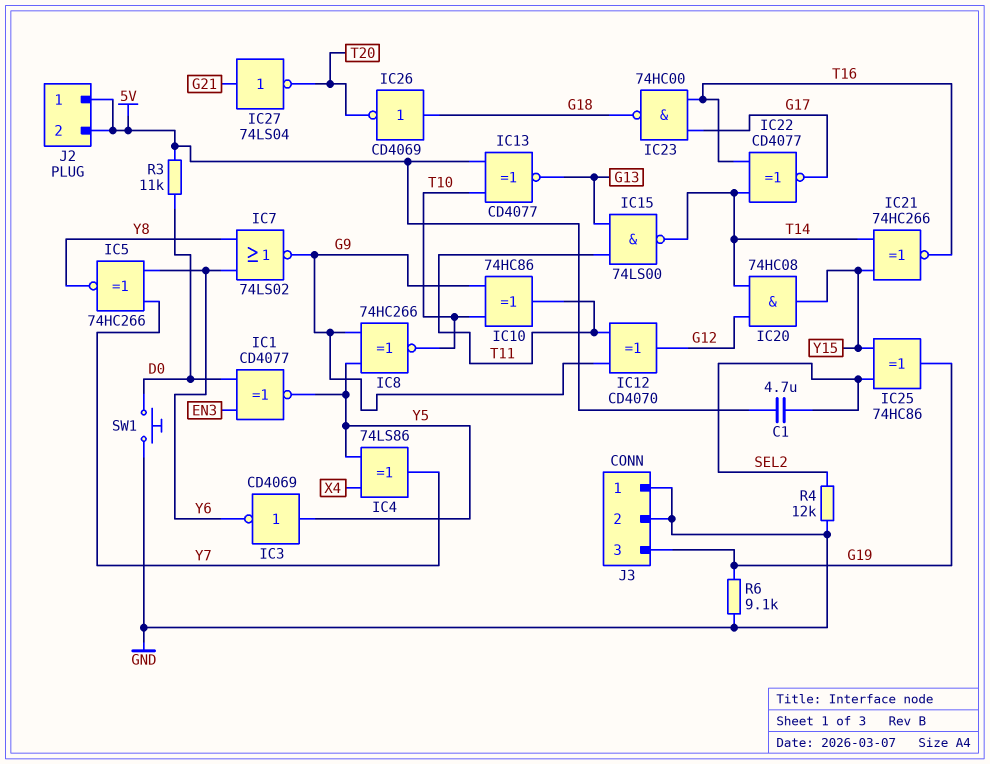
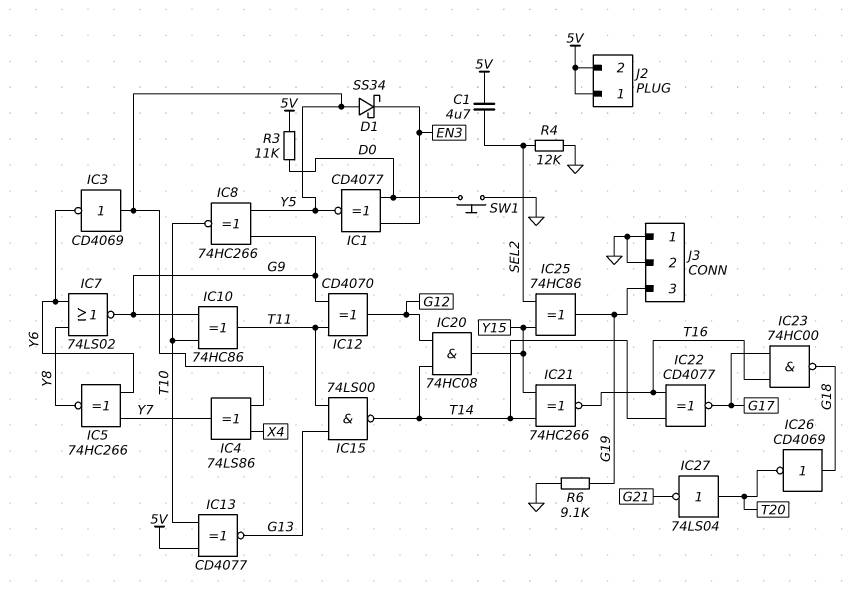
D1: none -> schottky SS34 (A Y5, K EN3)
IC27: NOT 74LS04 (in G21, out T20) -> NOT 74LS04 (in T20, out G21)

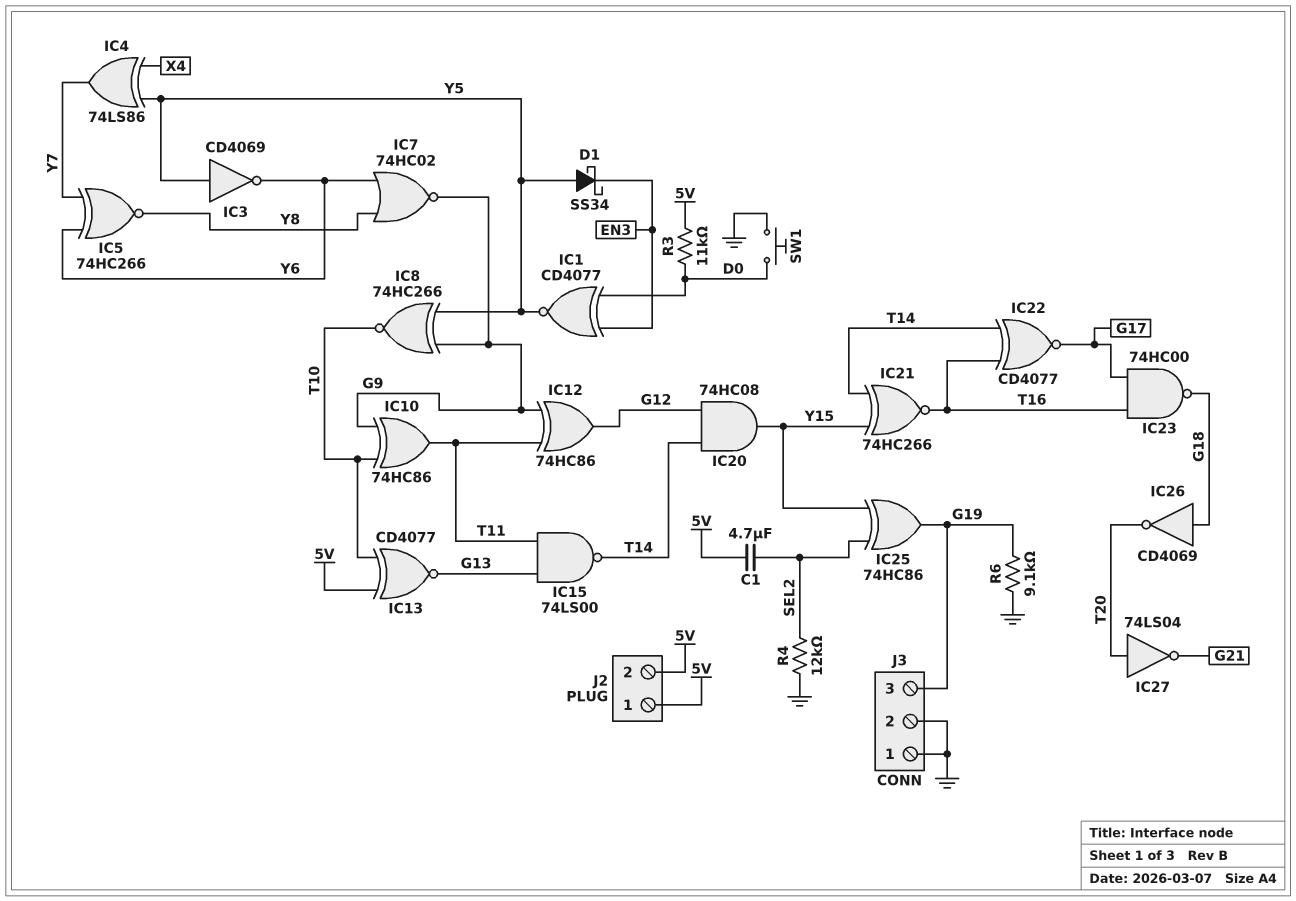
IC7: NOR 74LS02 (in Y6, in Y8, out G9) -> NOR 74HC02 (in Y6, in Y8, out G9)
IC12: XOR CD4070 (in G9, in T11, out G12) -> XOR 74HC86 (in G9, in T11, out G12)

